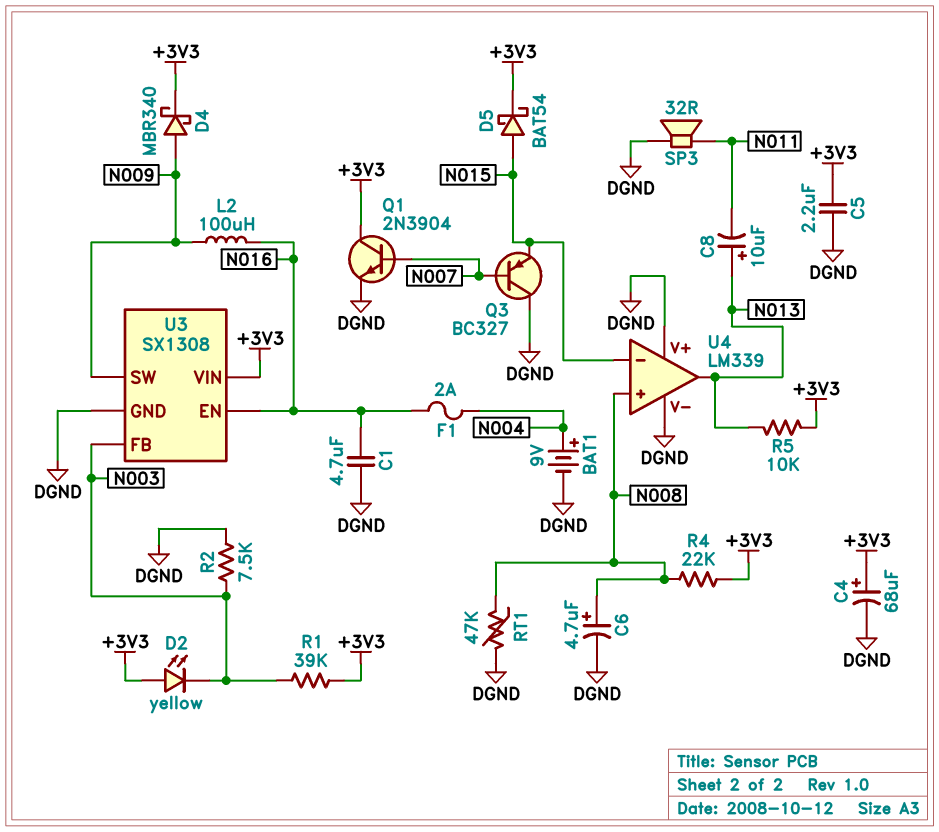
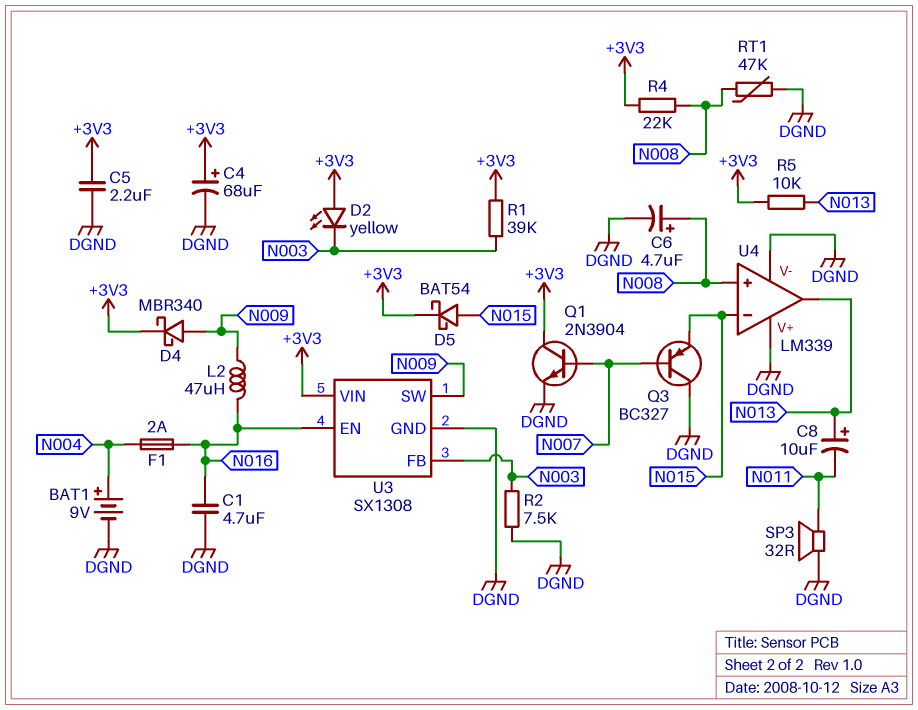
L2: 100uH (N009, N016) -> 47uH (N009, N016)

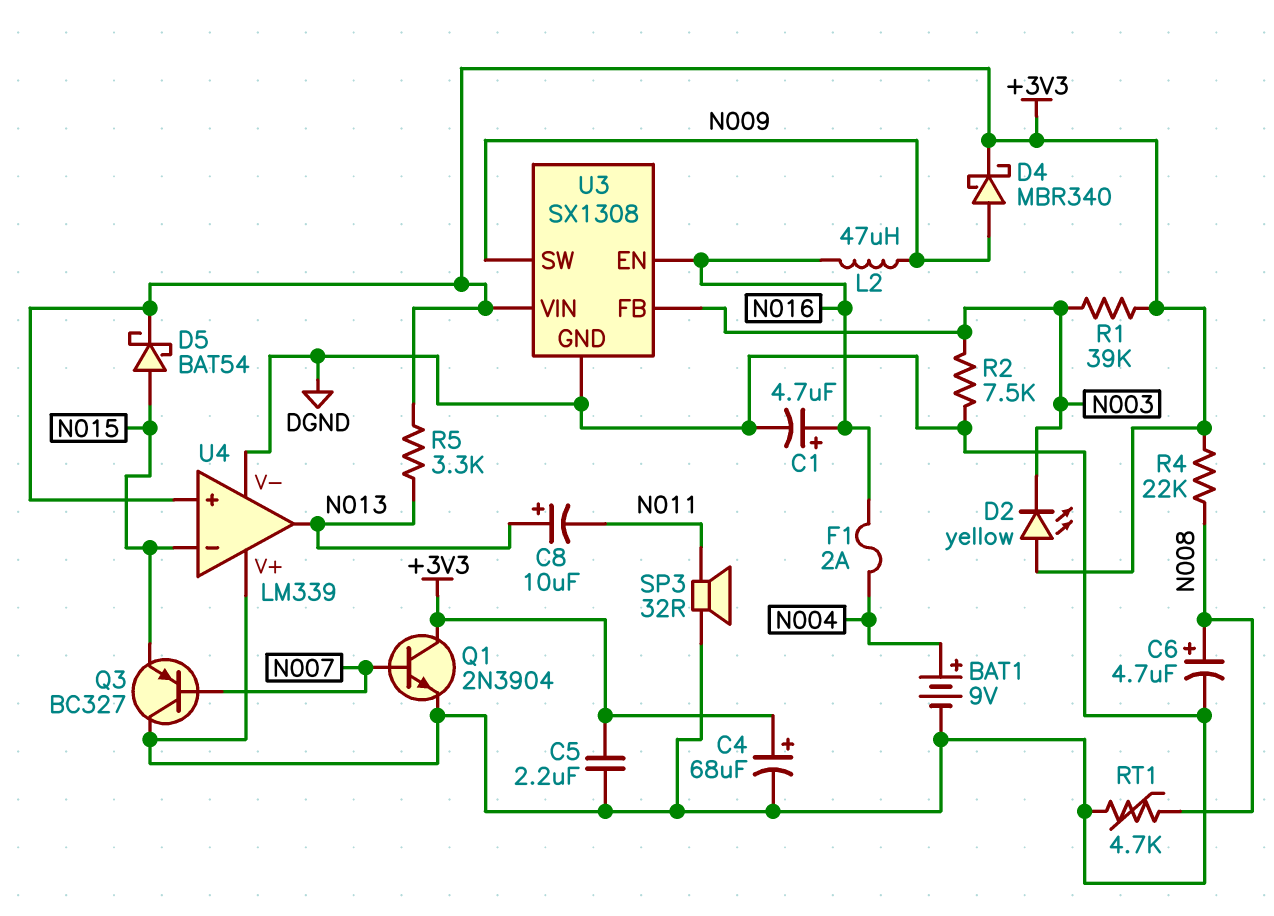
C1: 4.7uF (DGND, N016) -> 4.7uF (plus N016, minus DGND)
R5: 10k (+3V3, N013) -> 3.3k (+3V3, N013)
RT1: 47k (DGND, N008) -> 4.7k (DGND, N008)
U4 pin in+: N008 -> +3V3

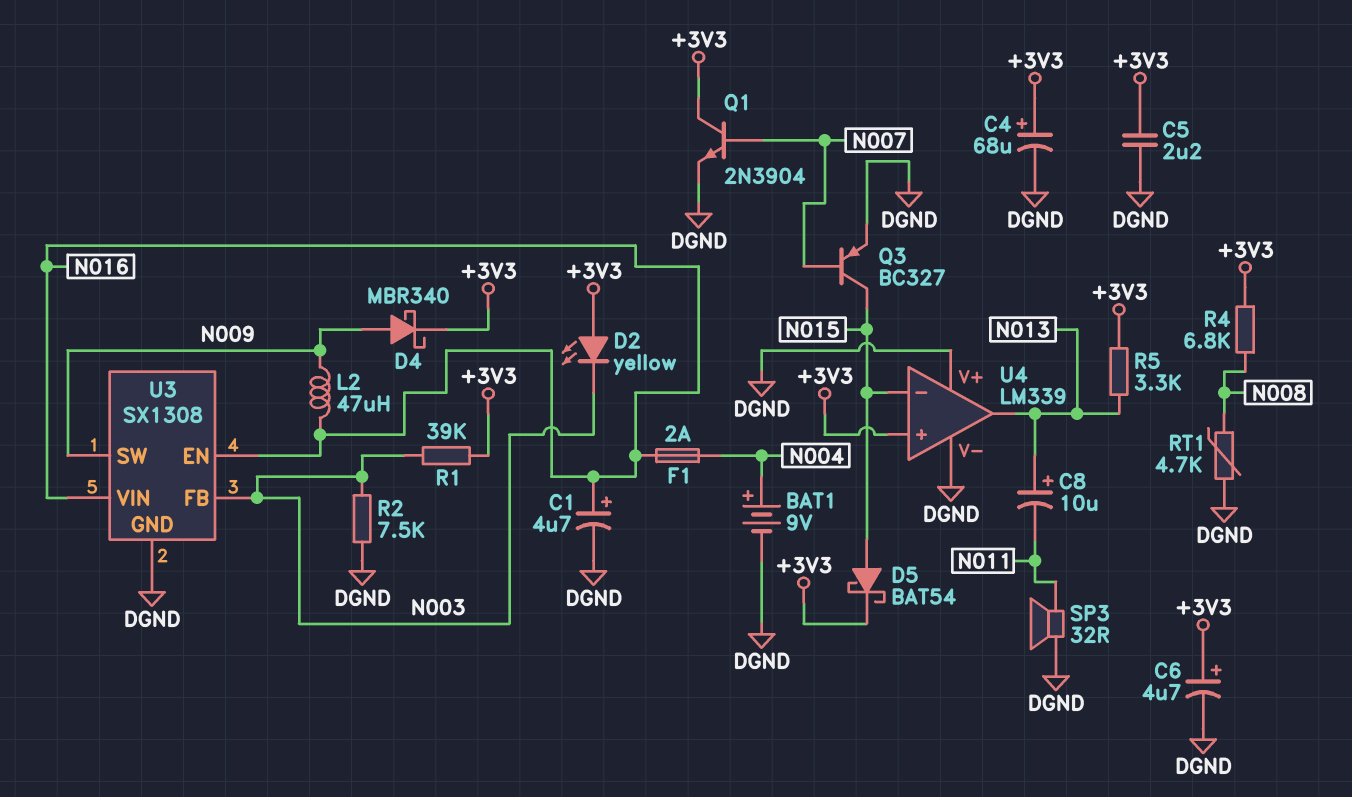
C6: 4.7uF (plus N008, minus DGND) -> 4.7uF (plus +3V3, minus DGND)
Q3: PNP BC327 (B N007, C DGND, E N015) -> PNP BC327 (B N007, C N015, E DGND)
R4: 22k (+3V3, N008) -> 6.8k (+3V3, N008)
U3 pin VIN: +3V3 -> N016

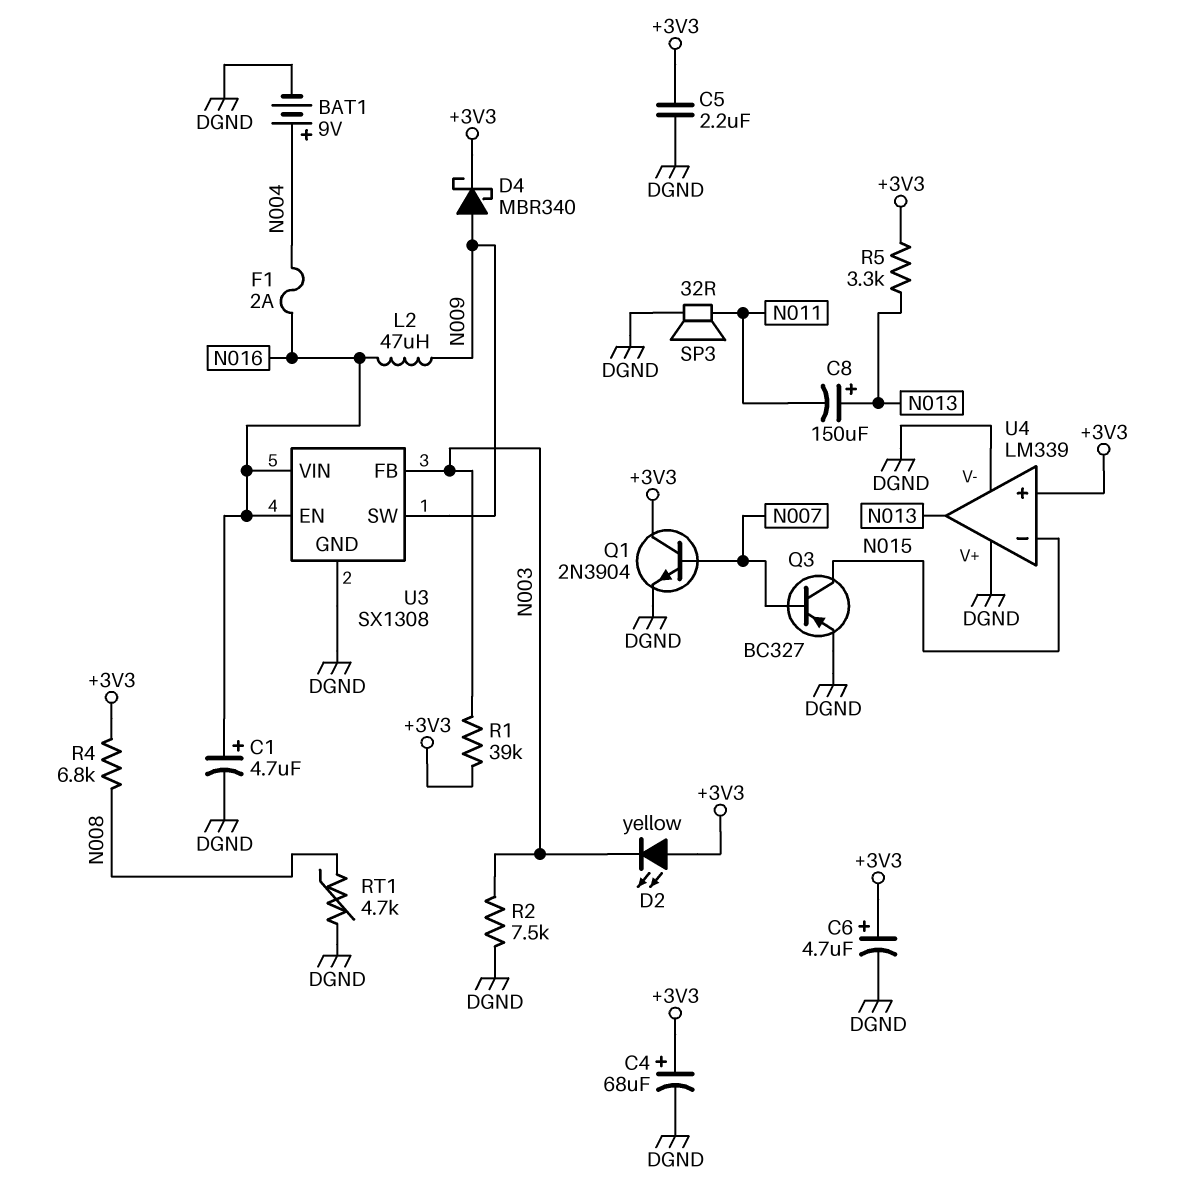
C8: 10uF (plus N013, minus N011) -> 150uF (plus N013, minus N011)
D5: schottky BAT54 (A N015, K +3V3) -> none

